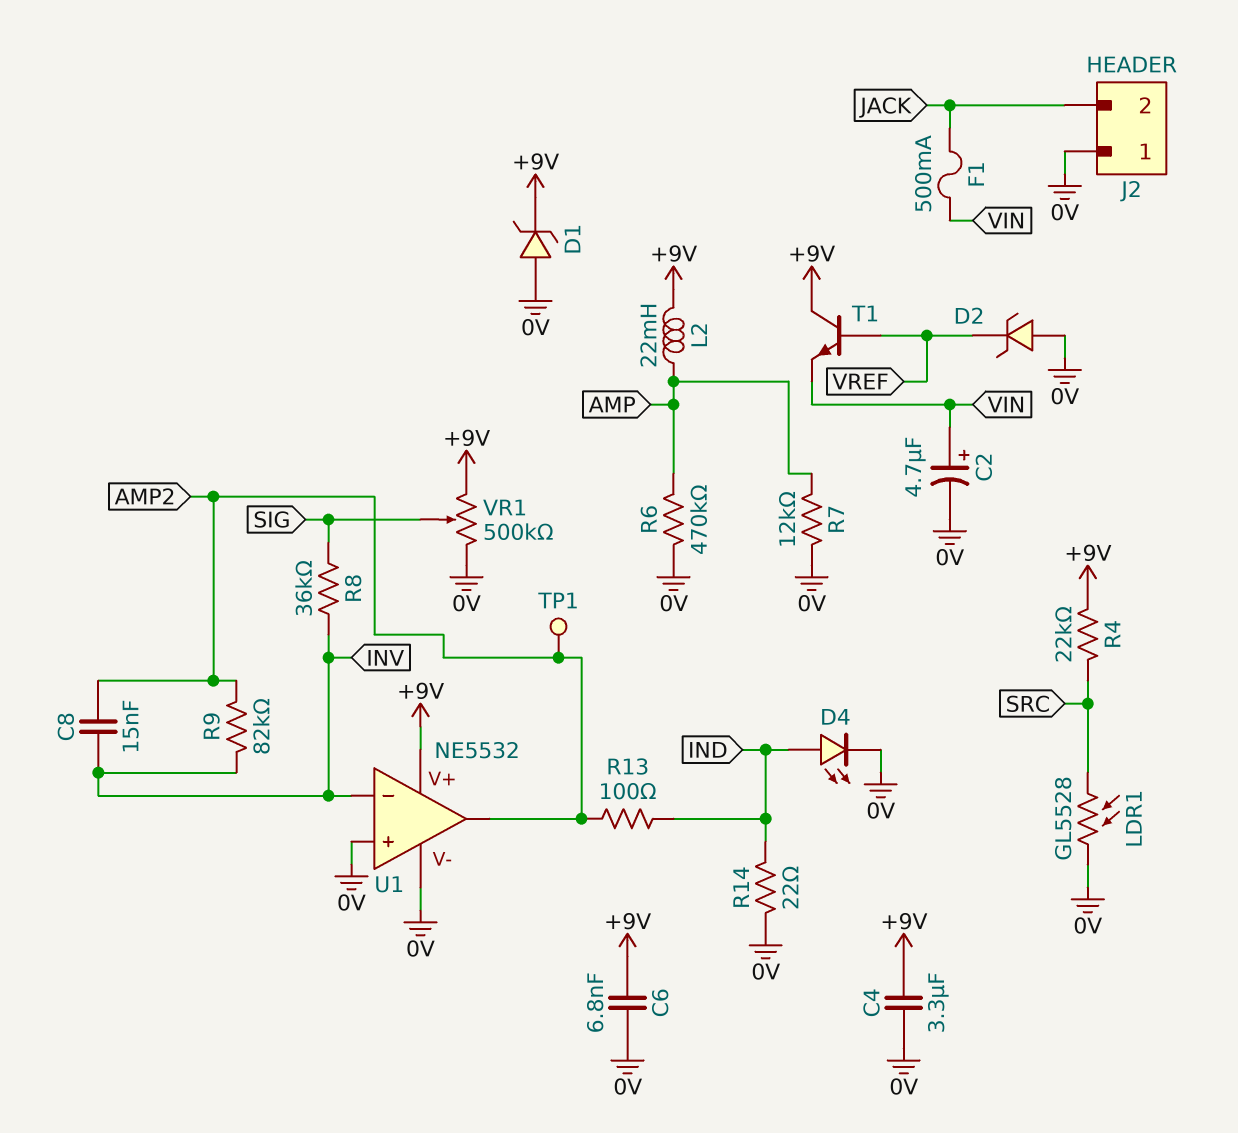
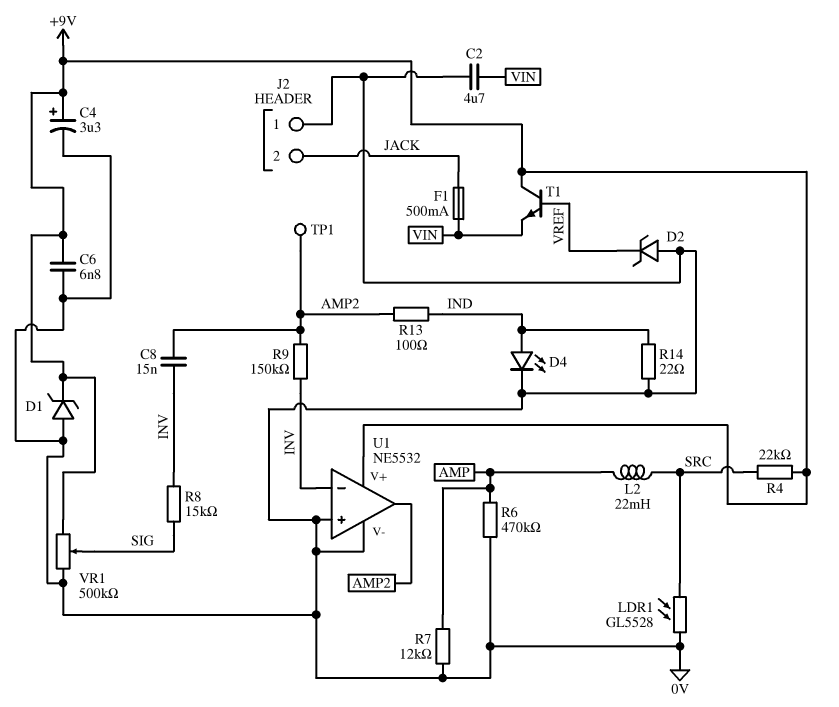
C2: 4.7uF (plus VIN, minus 0V) -> 4.7uF (0V, VIN)
C4: 3.3uF (+9V, 0V) -> 3.3uF (plus +9V, minus 0V)
L2: 22mH (+9V, AMP) -> 22mH (AMP, SRC)
R8: 36k (INV, SIG) -> 15k (INV, SIG)
R9: 82k (AMP2, INV) -> 150k (AMP2, INV)

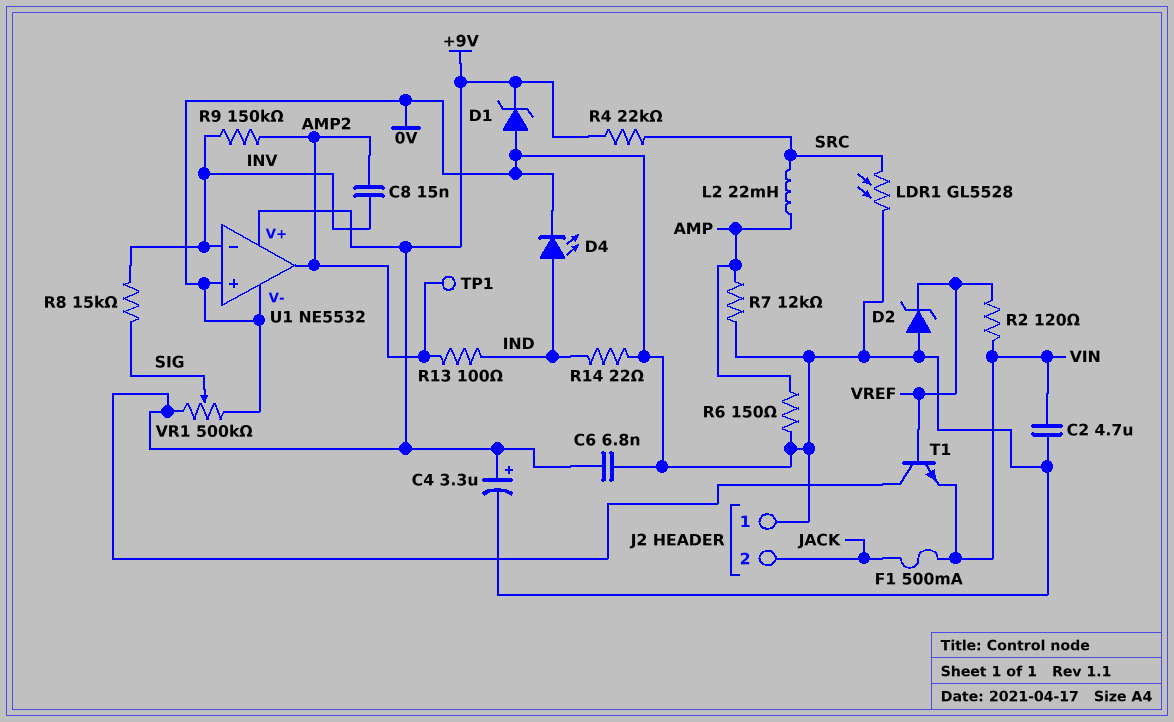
R2: none -> 120 (VIN, VREF)
R6: 470k (0V, AMP) -> 150 (0V, AMP)

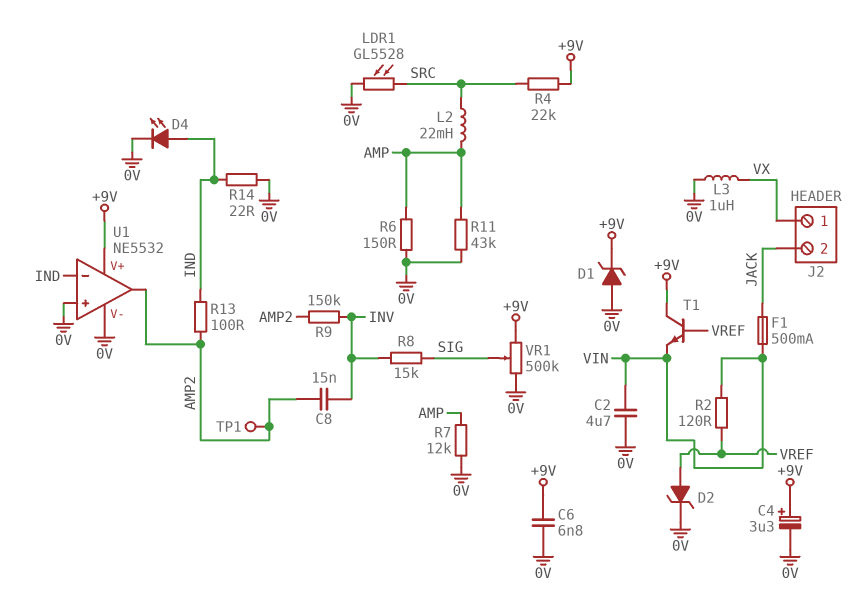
D2: zener (A 0V, K VREF) -> zener (A VREF, K 0V)
J2 pin 1: 0V -> VX
L3: none -> 1uH (0V, VX)
R11: none -> 43k (0V, AMP)
U1 pin in-: INV -> IND

